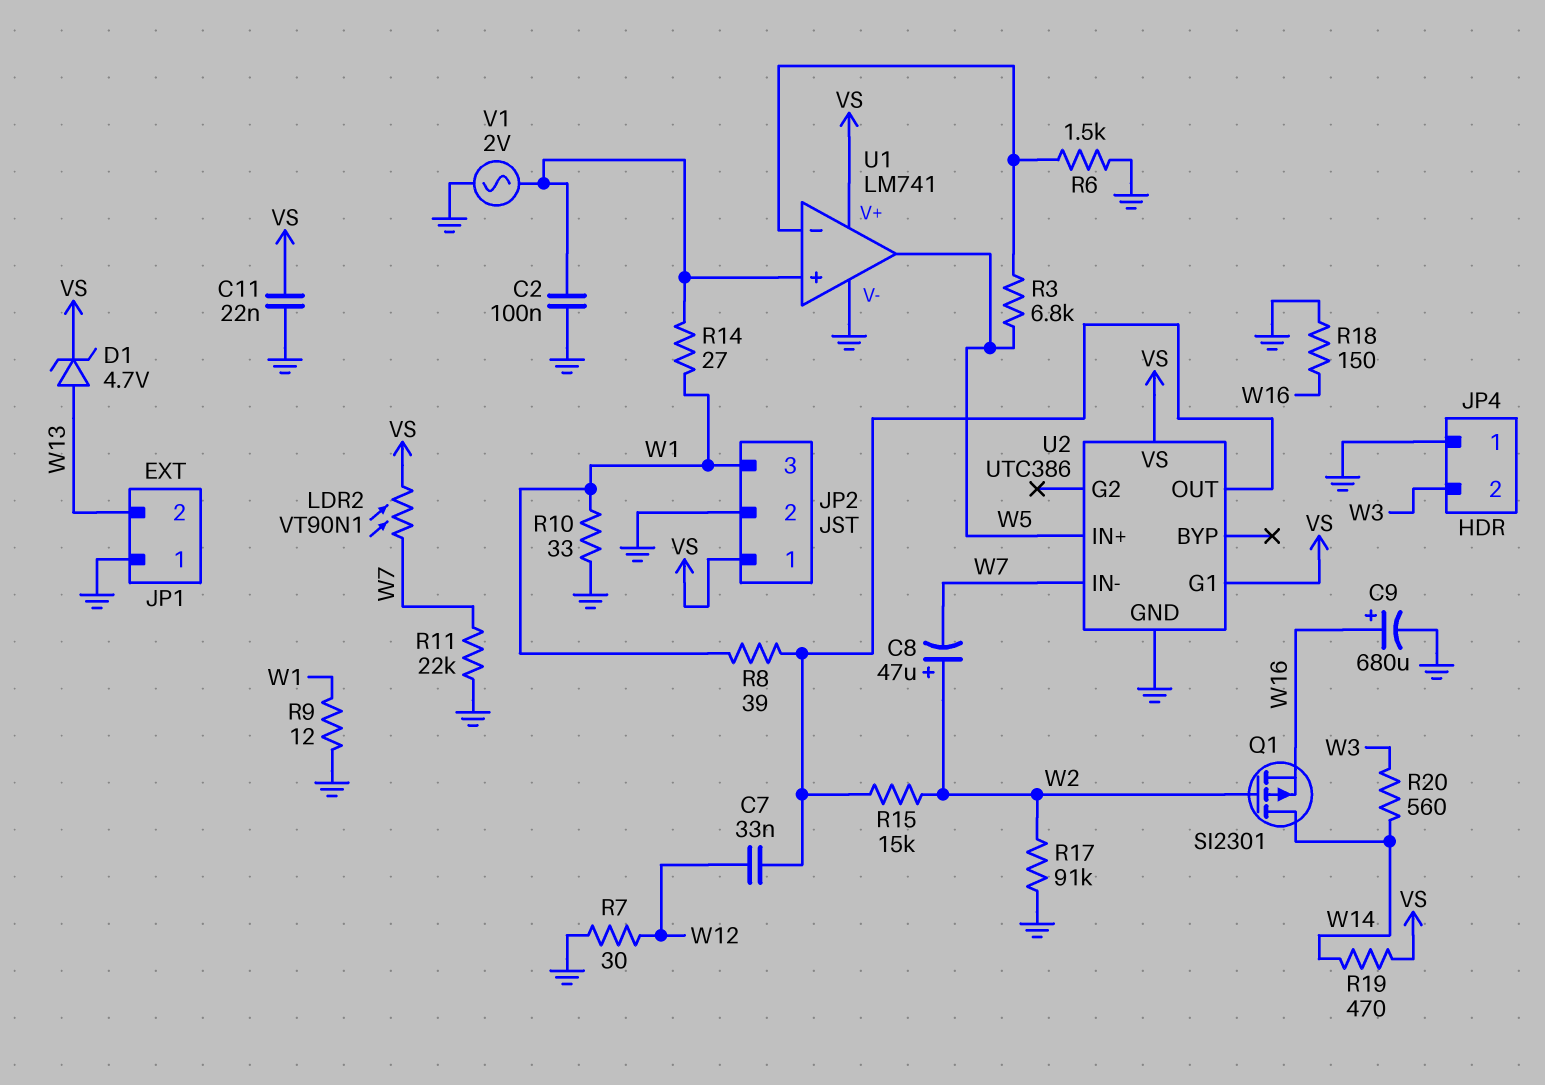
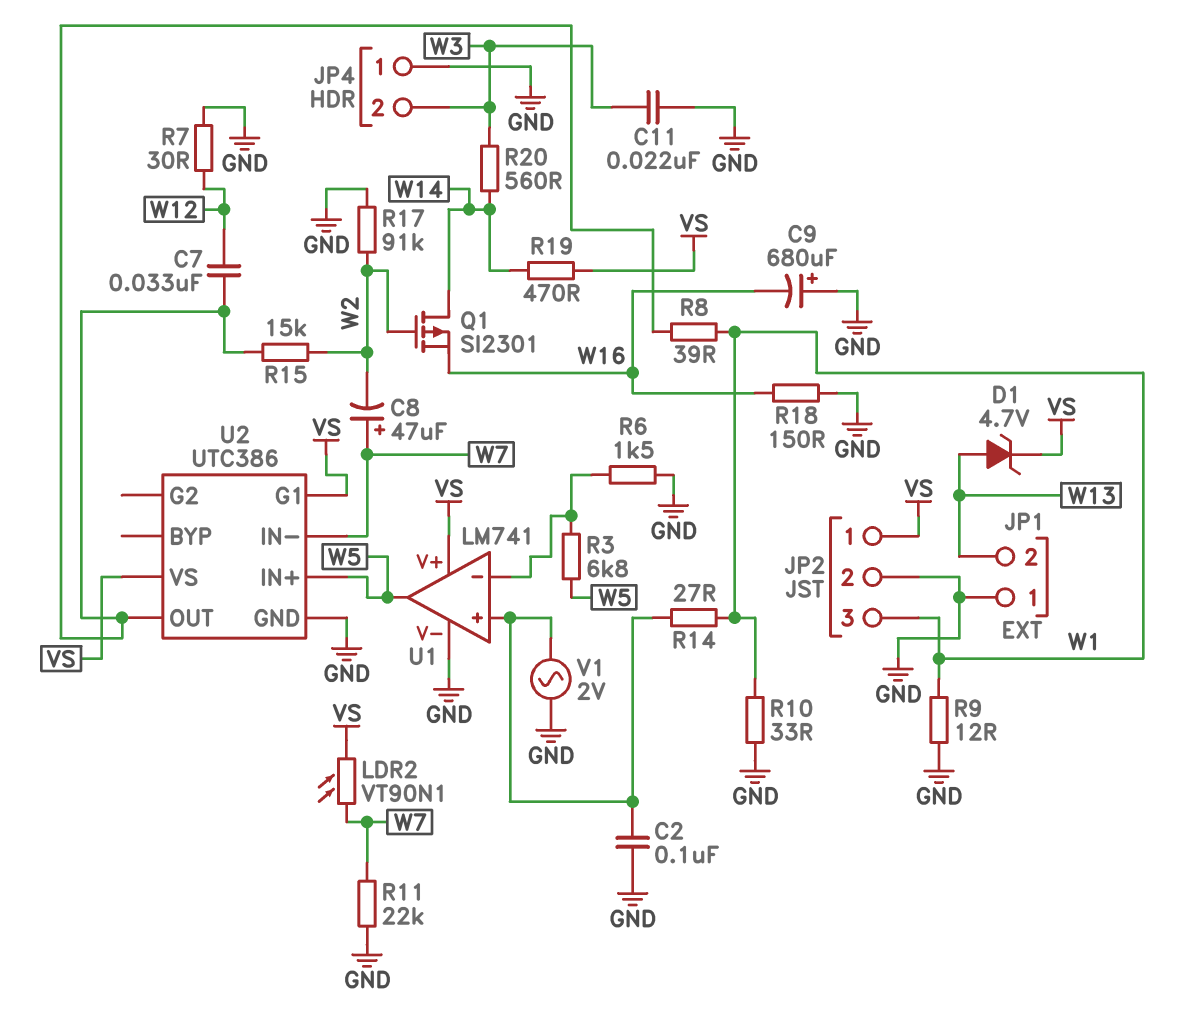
C8: 47uF (plus W2, minus W7) -> 47uF (plus W7, minus W2)
C9: 680uF (plus W16, minus GND) -> 680uF (plus GND, minus W16)
C11: 22nF (GND, VS) -> 22nF (GND, W3)

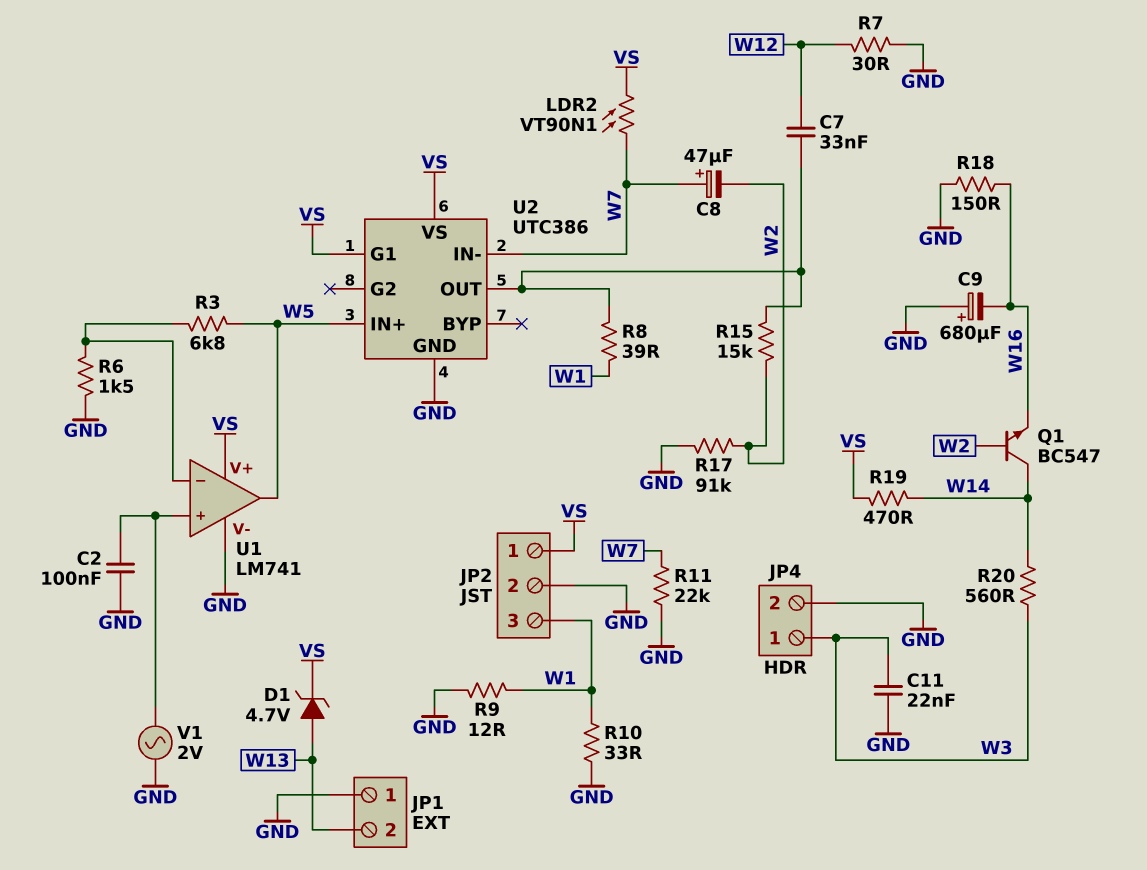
JP4 pin 1: GND -> W3
JP4 pin 2: W3 -> GND
Q1: PMOS SI2301 (G W2, D W14, S W16) -> NPN BC547 (B W2, C W14, E W16)
R14: 27 (U1/in+, W1) -> none

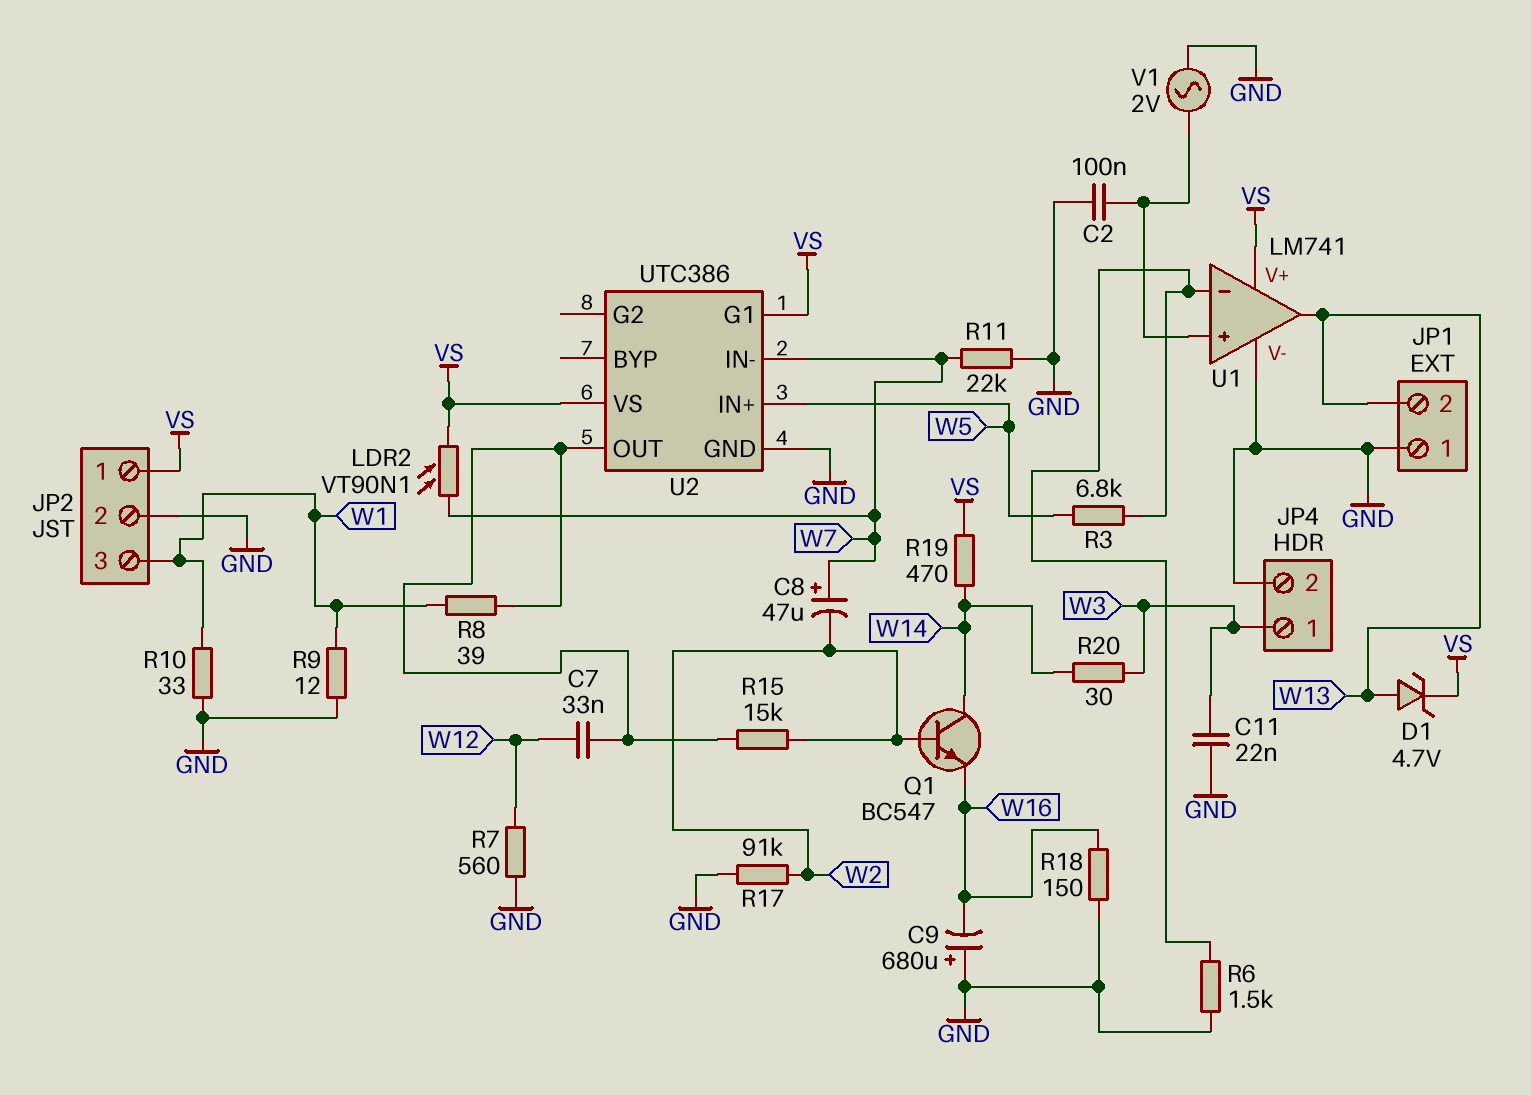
R7: 30 (GND, W12) -> 560 (GND, W12)
R20: 560 (W3, W14) -> 30 (W3, W14)
U1 pin out: W5 -> W13

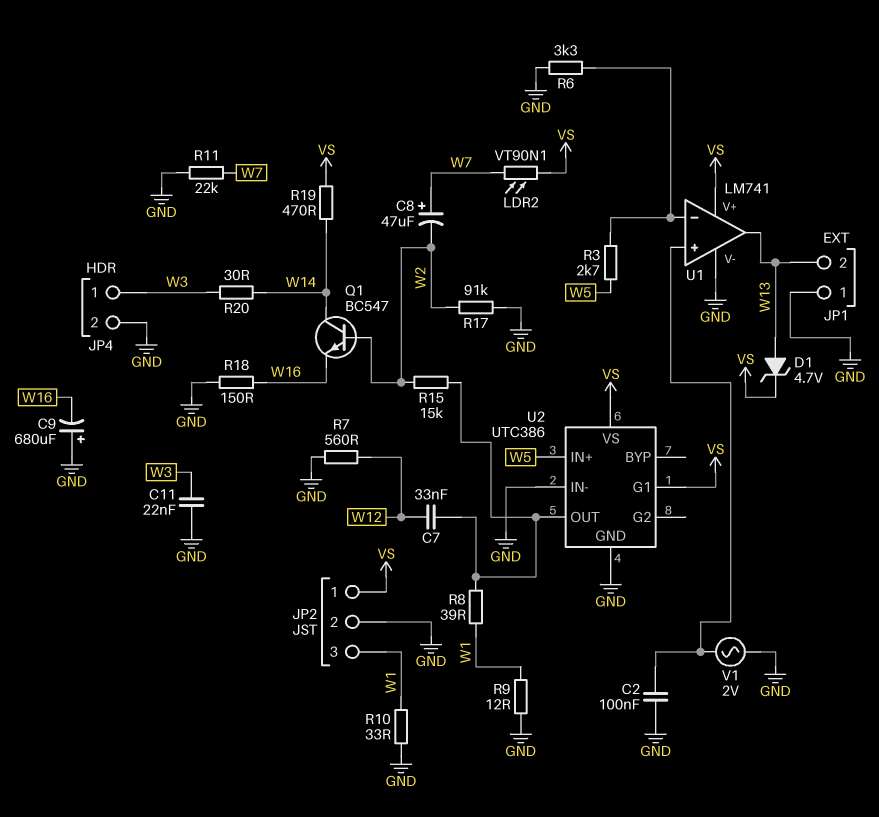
R3: 6.8k (U1/in-, W5) -> 2.7k (U1/in-, W5)
R6: 1.5k (GND, U1/in-) -> 3.3k (GND, U1/in-)
U2 pin IN-: W7 -> GND

